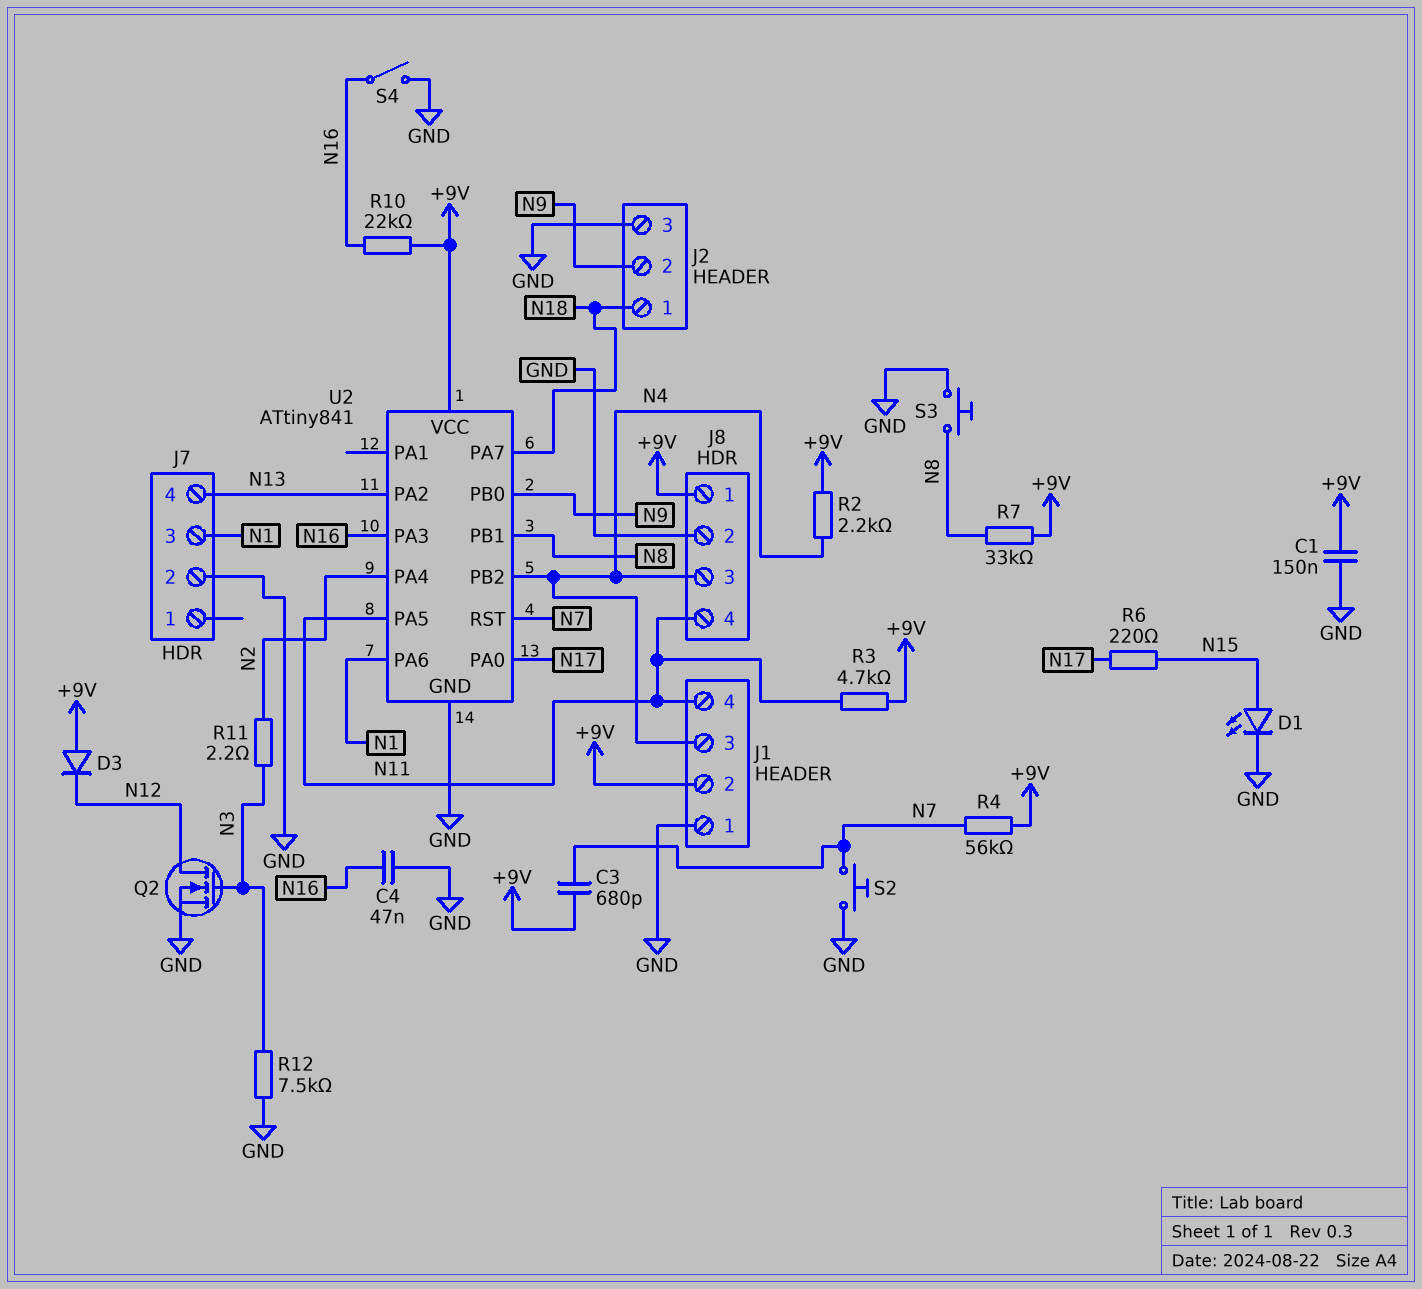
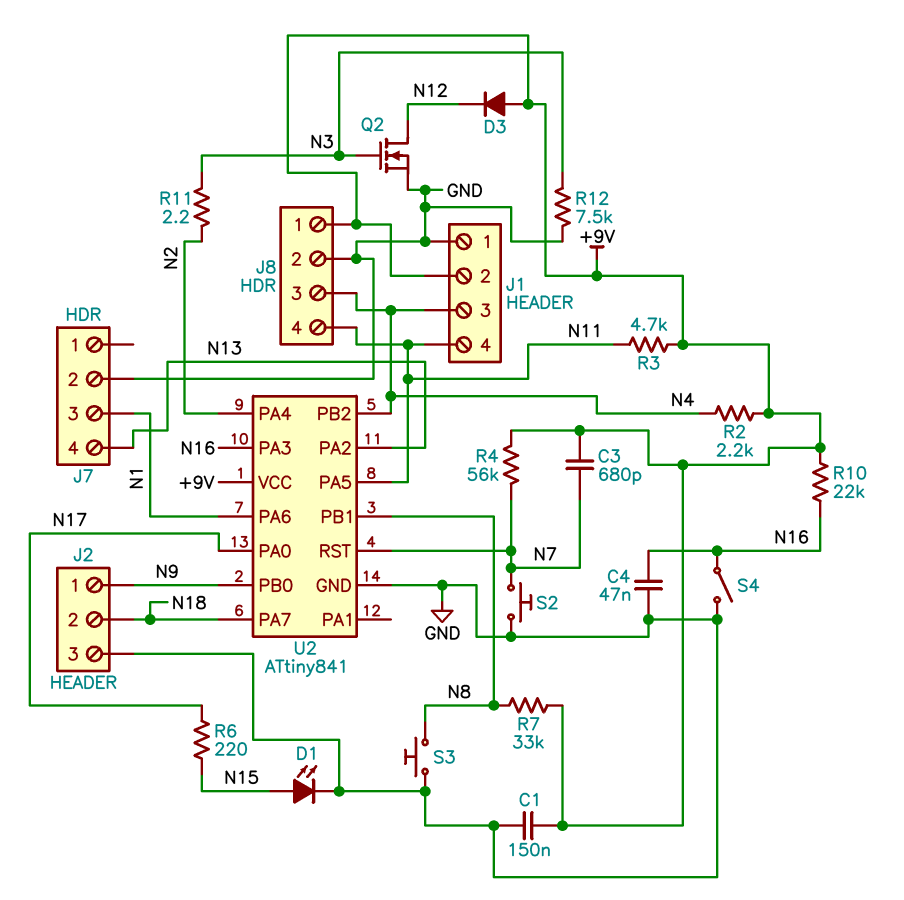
J2 pin 1: N18 -> N9
J2 pin 2: N9 -> N18

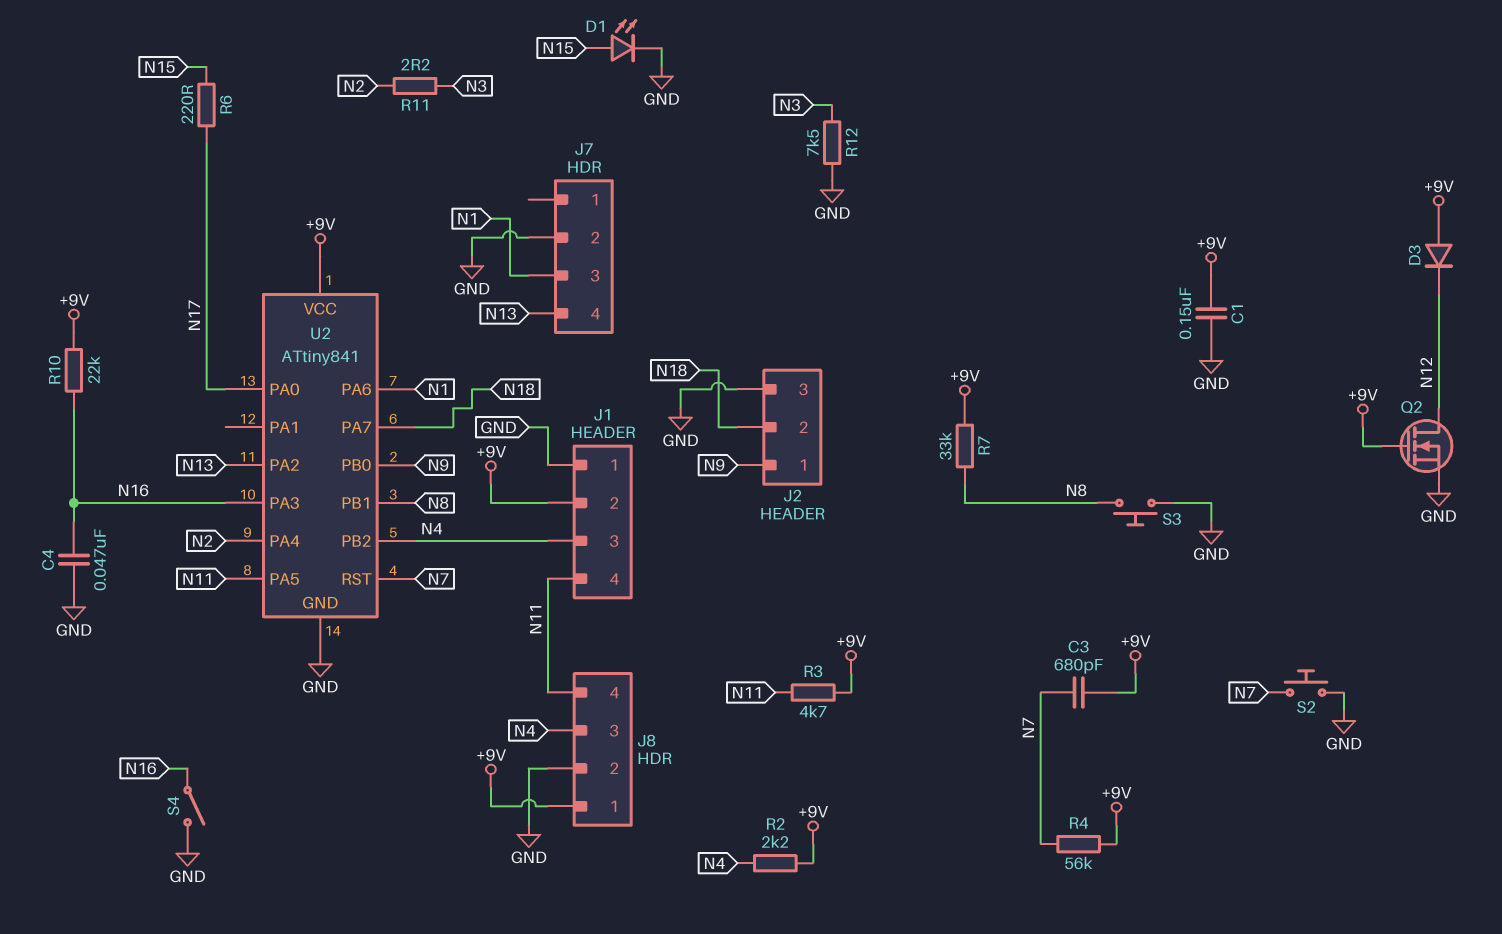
Q2: NMOS (G N3, D N12, S GND) -> NMOS (G +9V, D N12, S GND)

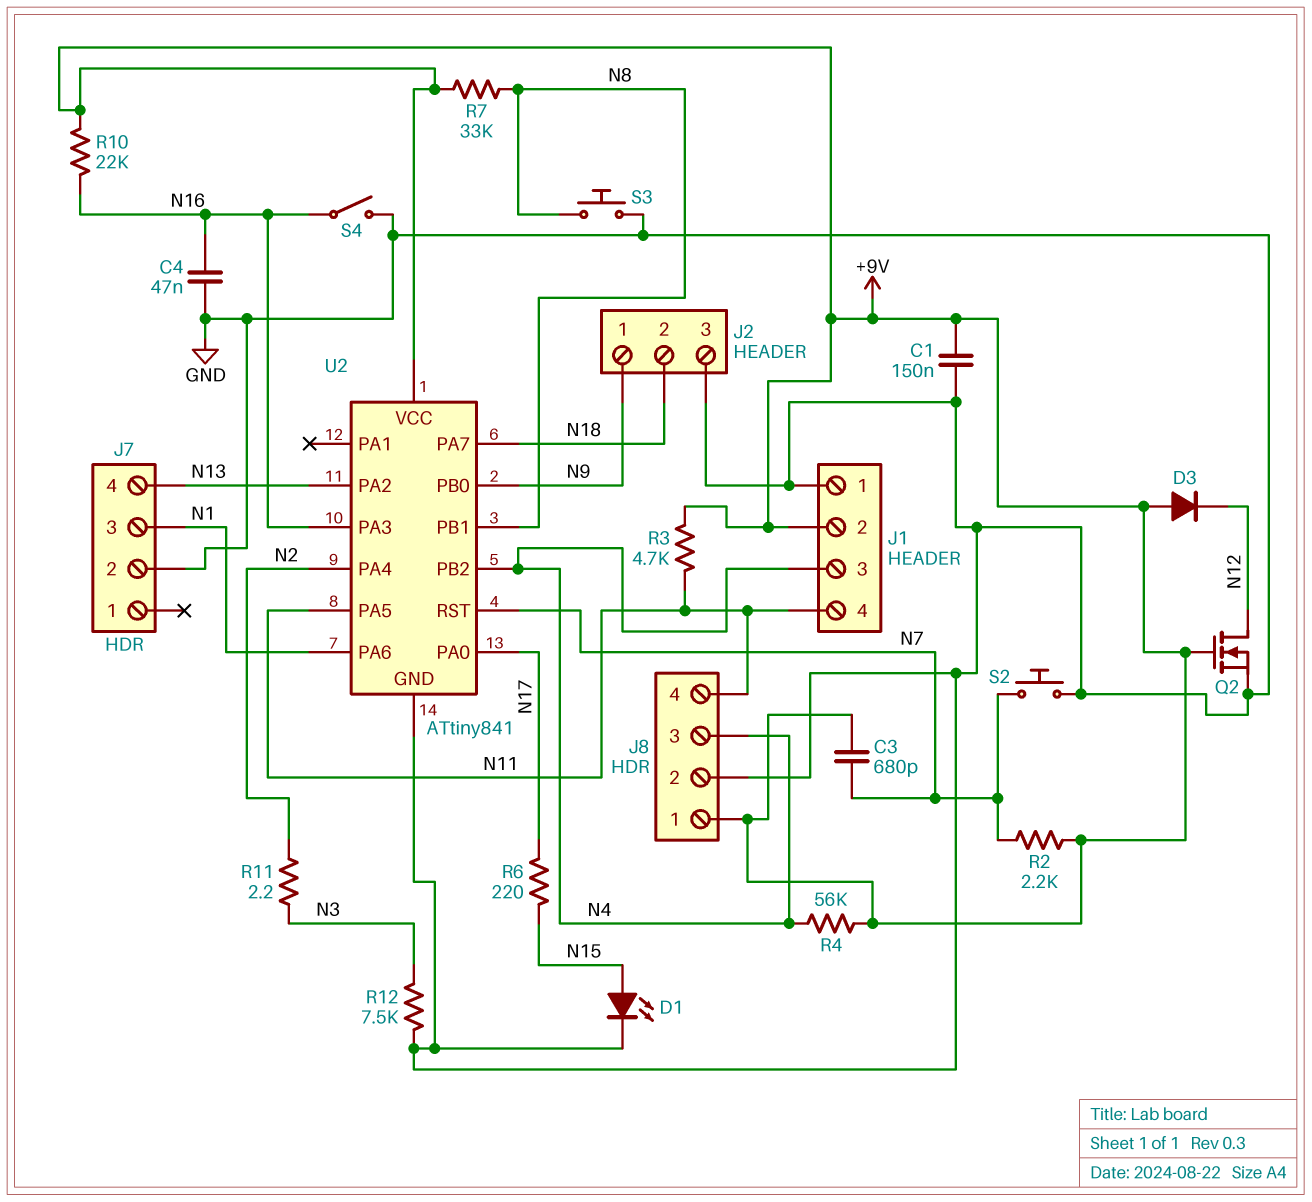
R2: 2.2k (+9V, N4) -> 2.2k (+9V, N7)
R4: 56k (+9V, N7) -> 56k (+9V, N4)

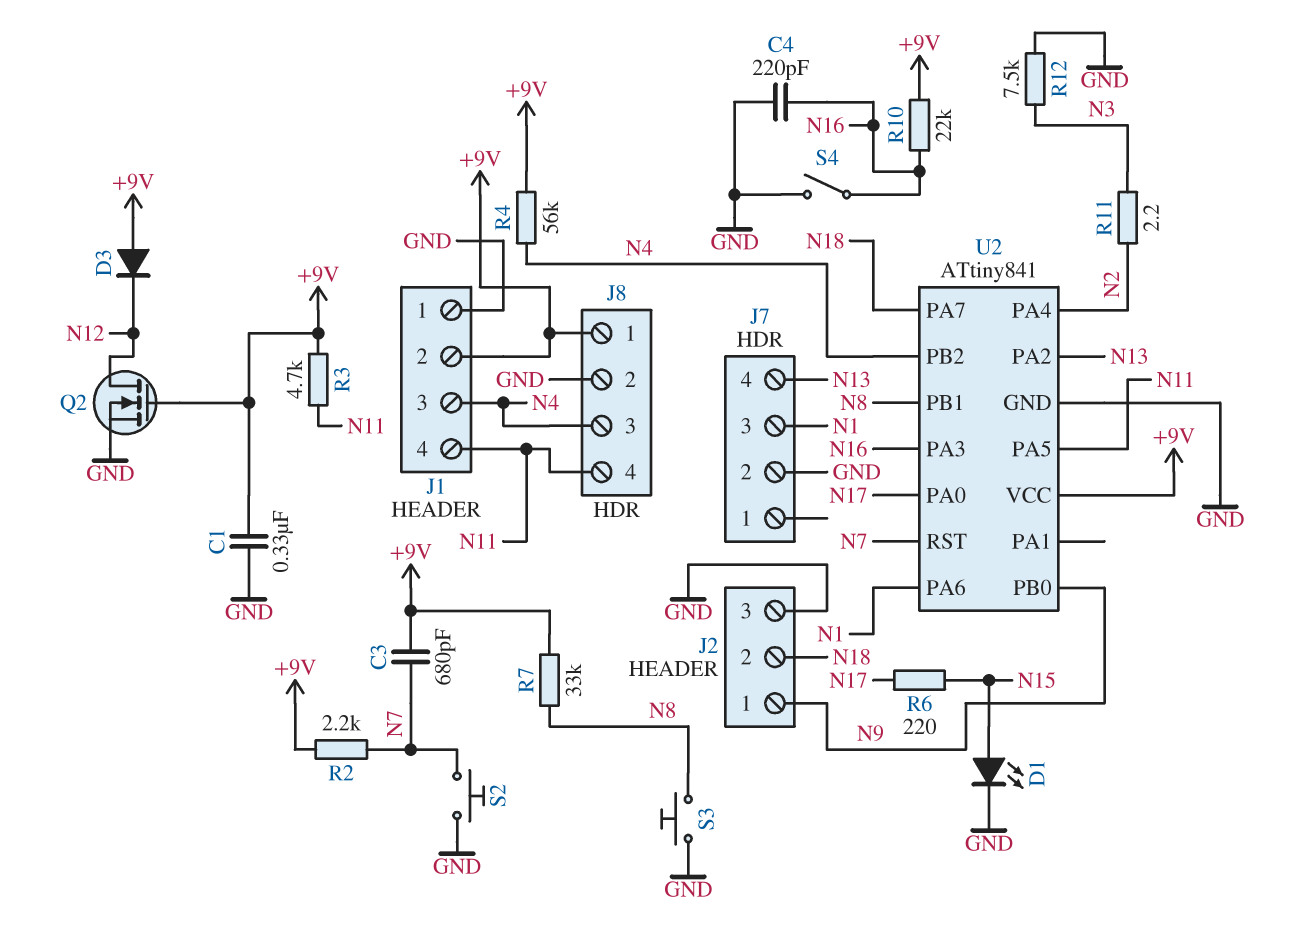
C1: 150nF (+9V, GND) -> 330nF (+9V, GND)
C4: 47nF (GND, N16) -> 220pF (GND, N16)

